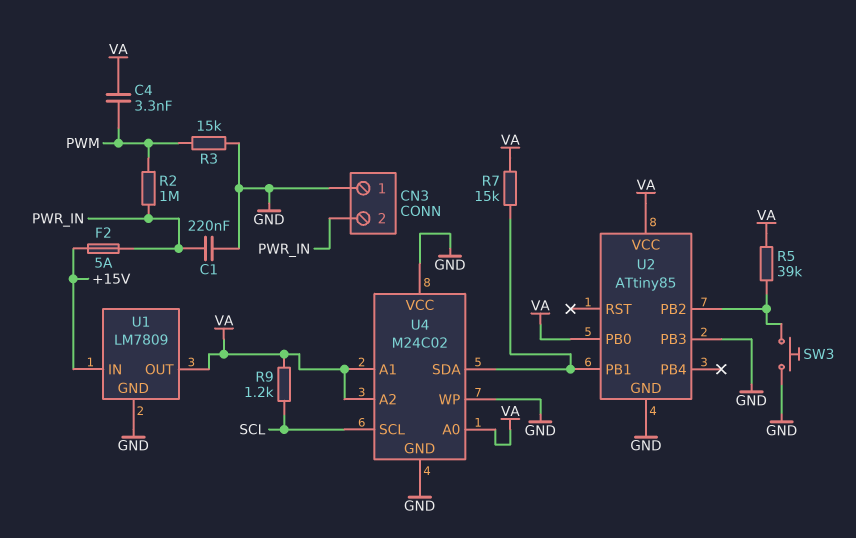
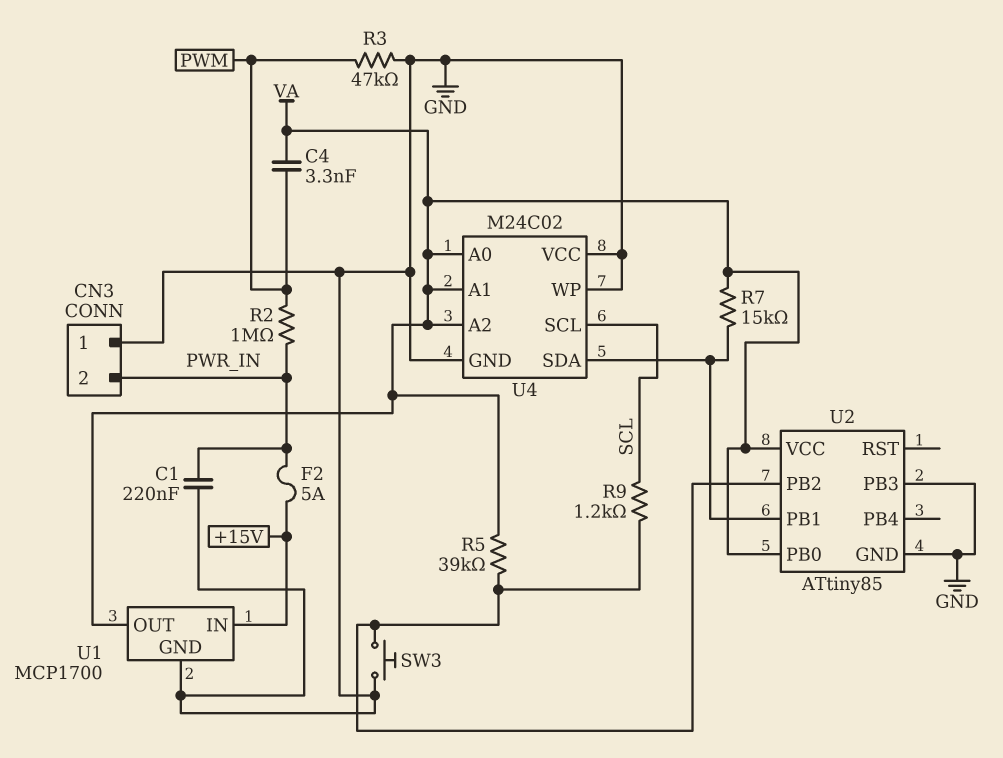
R3: 15k (GND, PWM) -> 47k (GND, PWM)
R9: 1.2k (SCL, VA) -> 1.2k (SCL, U2/PB2)
U1: LM7809 -> MCP1700

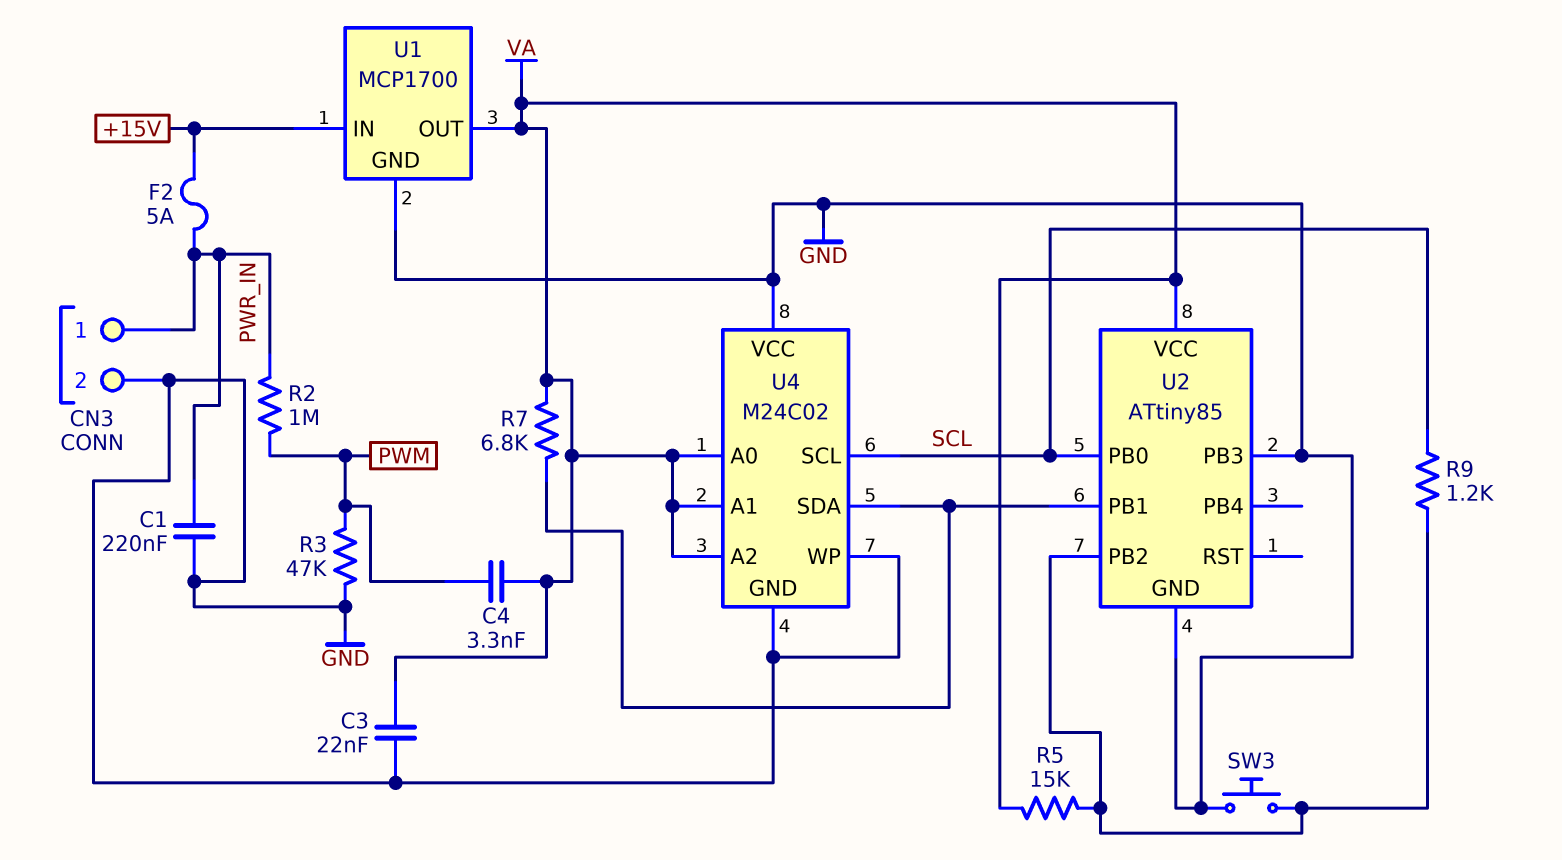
C3: none -> 22nF (GND, VA)
CN3 pin 1: GND -> PWR_IN
CN3 pin 2: PWR_IN -> GND
R5: 39k (U2/PB2, VA) -> 15k (U2/PB2, VA)
R7: 15k (U2/PB1, VA) -> 6.8k (U2/PB1, VA)
U2 pin PB0: VA -> SCL

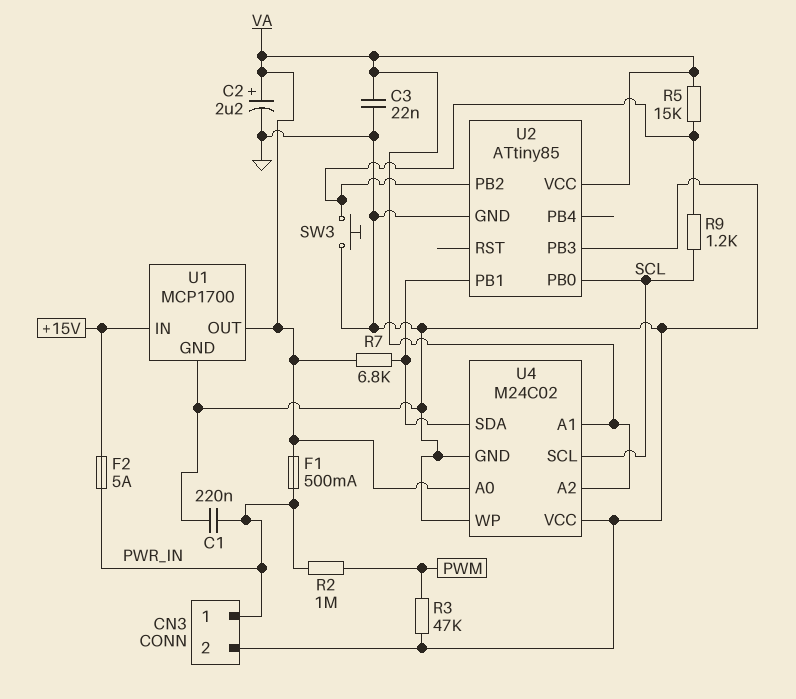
C2: none -> 2.2uF (plus VA, minus GND)
C4: 3.3nF (PWM, VA) -> none
F1: none -> 500mA (PWR_IN, VA)

